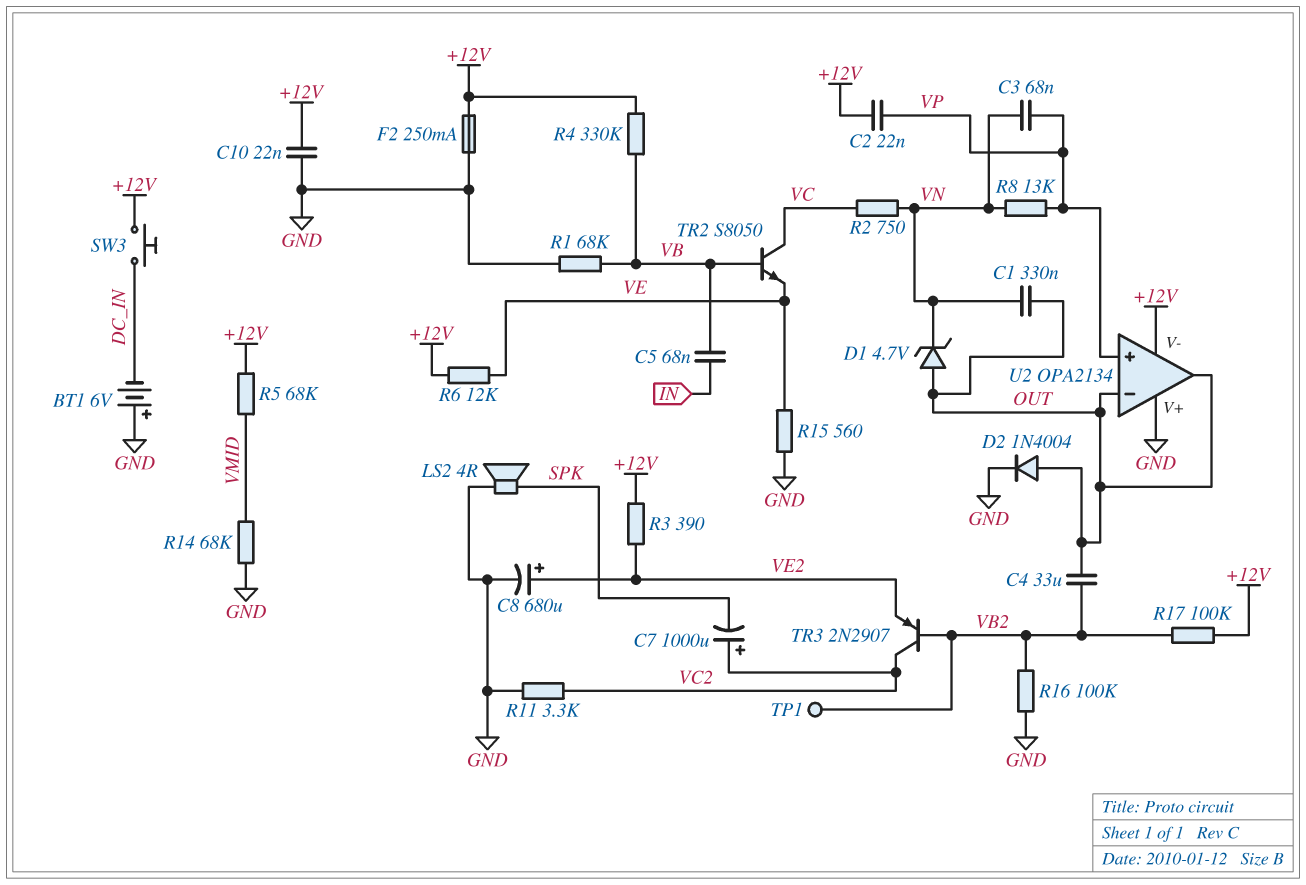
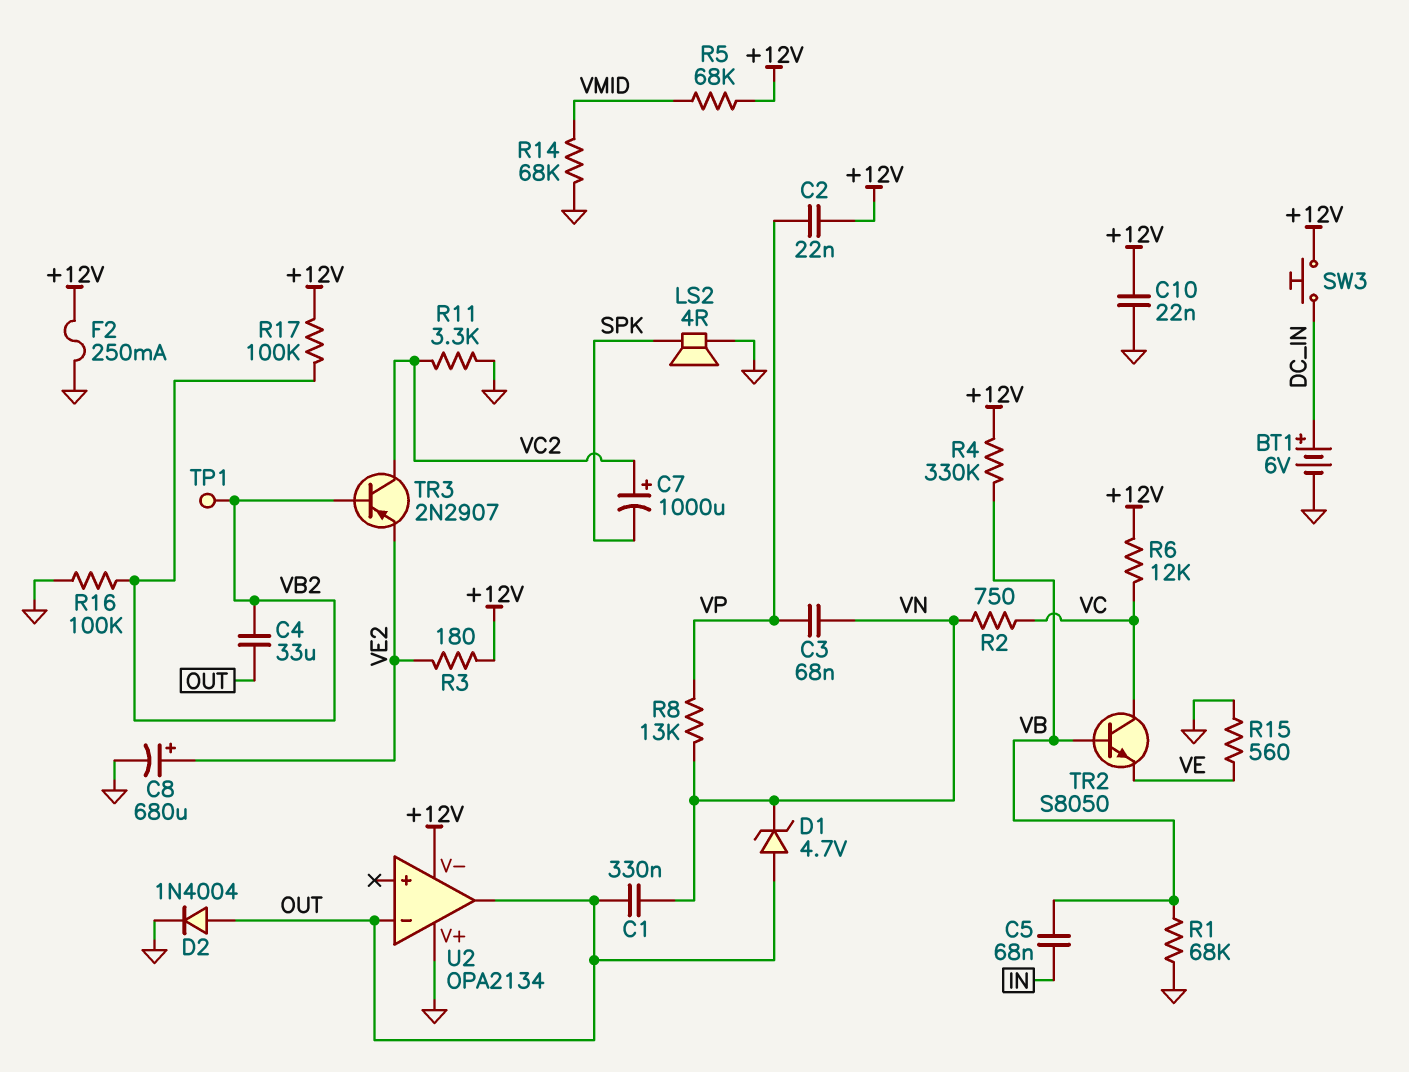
BT1: 6V (plus GND, minus DC_IN) -> 6V (plus DC_IN, minus GND)
R3: 390 (+12V, VE2) -> 180 (+12V, VE2)
R6: 12k (+12V, VE) -> 12k (+12V, VC)
U2 pin in+: VP -> none

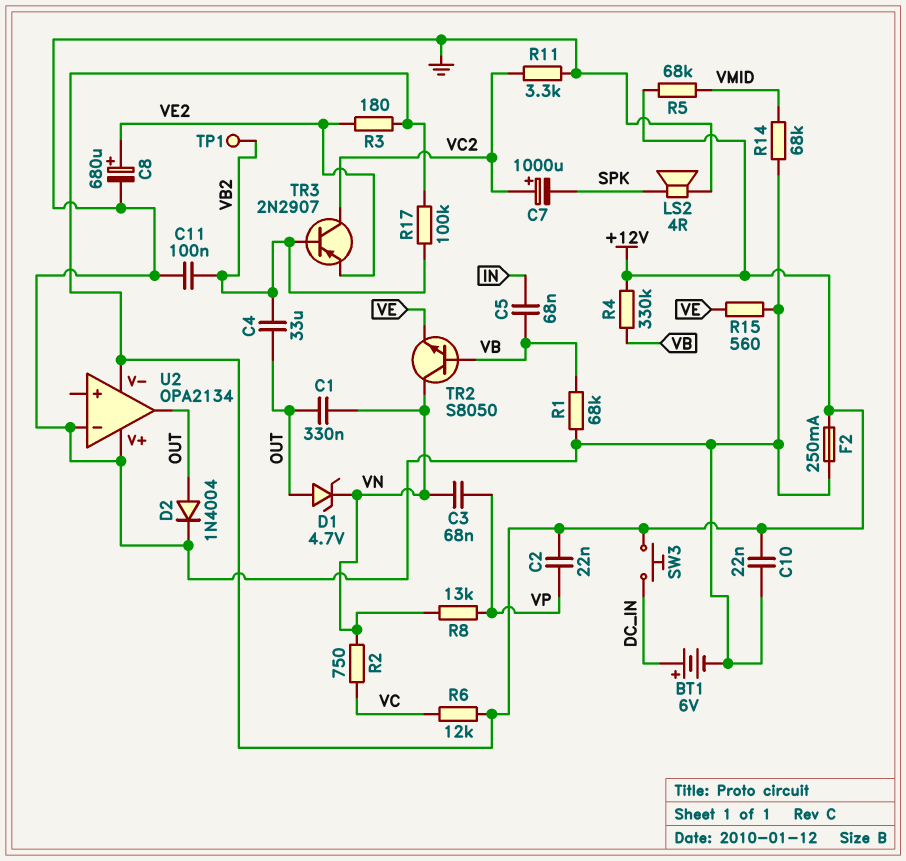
C11: none -> 100nF (GND, VB2)
R16: 100k (GND, VB2) -> none
TR2: NPN S8050 (B VB, C VC, E VE) -> NPN S8050 (B VB, C VN, E VE)
U2 pin in-: OUT -> GND

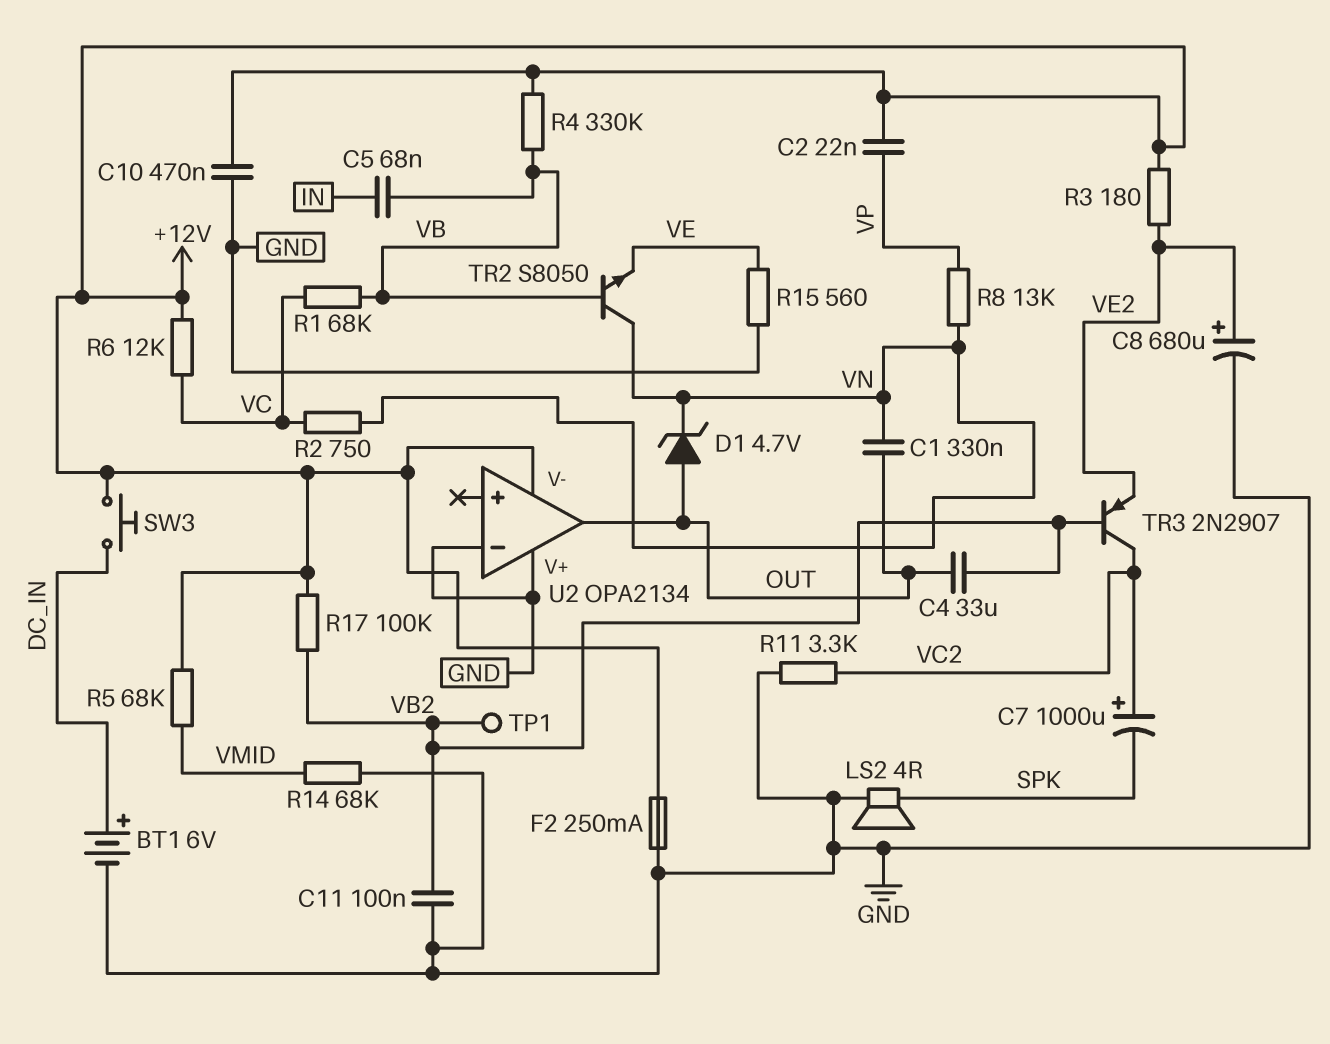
C3: 68nF (VN, VP) -> none
C10: 22nF (+12V, GND) -> 470nF (+12V, GND)
D2: diode 1N4004 (A OUT, K GND) -> none
R1: 68k (GND, VB) -> 68k (VB, VC)

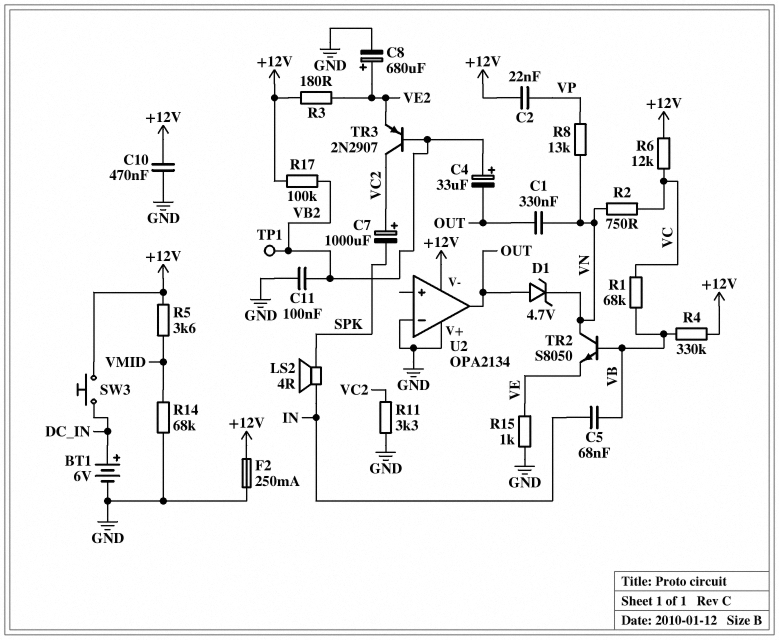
C4: 33uF (OUT, VB2) -> 33uF (plus VB2, minus OUT)
LS2: speaker 4R (GND, SPK) -> speaker 4R (IN, SPK)
R5: 68k (+12V, VMID) -> 3.6k (+12V, VMID)
R15: 560 (GND, VE) -> 1k (GND, VE)

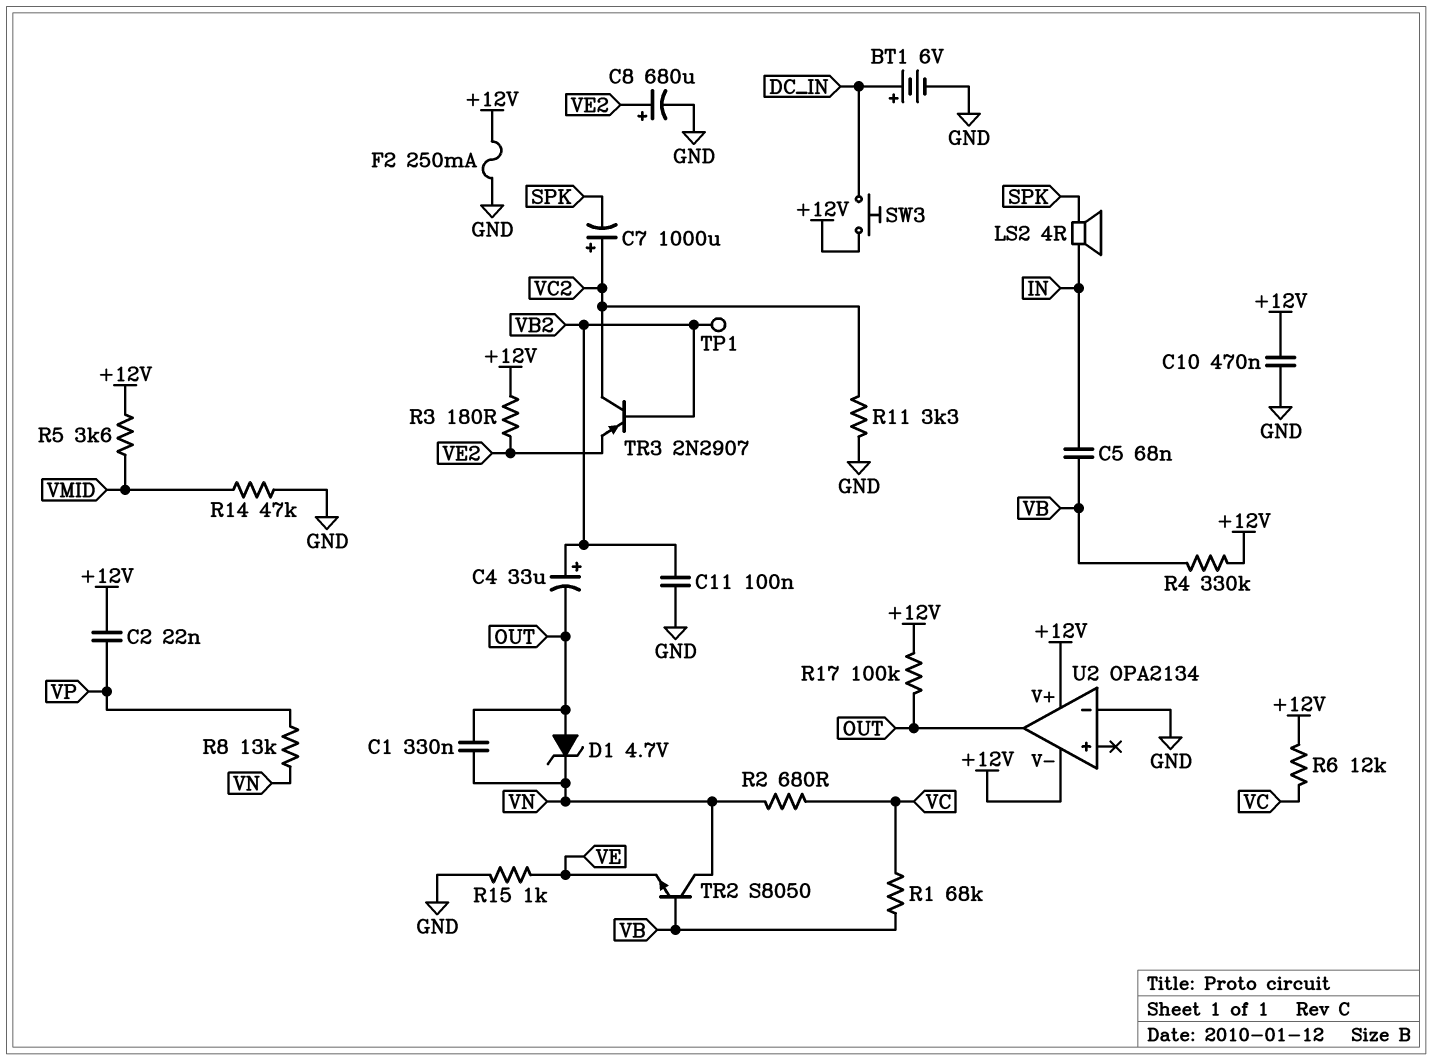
R2: 750 (VC, VN) -> 680 (VC, VN)
R14: 68k (GND, VMID) -> 47k (GND, VMID)
R17: 100k (+12V, VB2) -> 100k (+12V, OUT)
U2 pin V+: GND -> +12V

